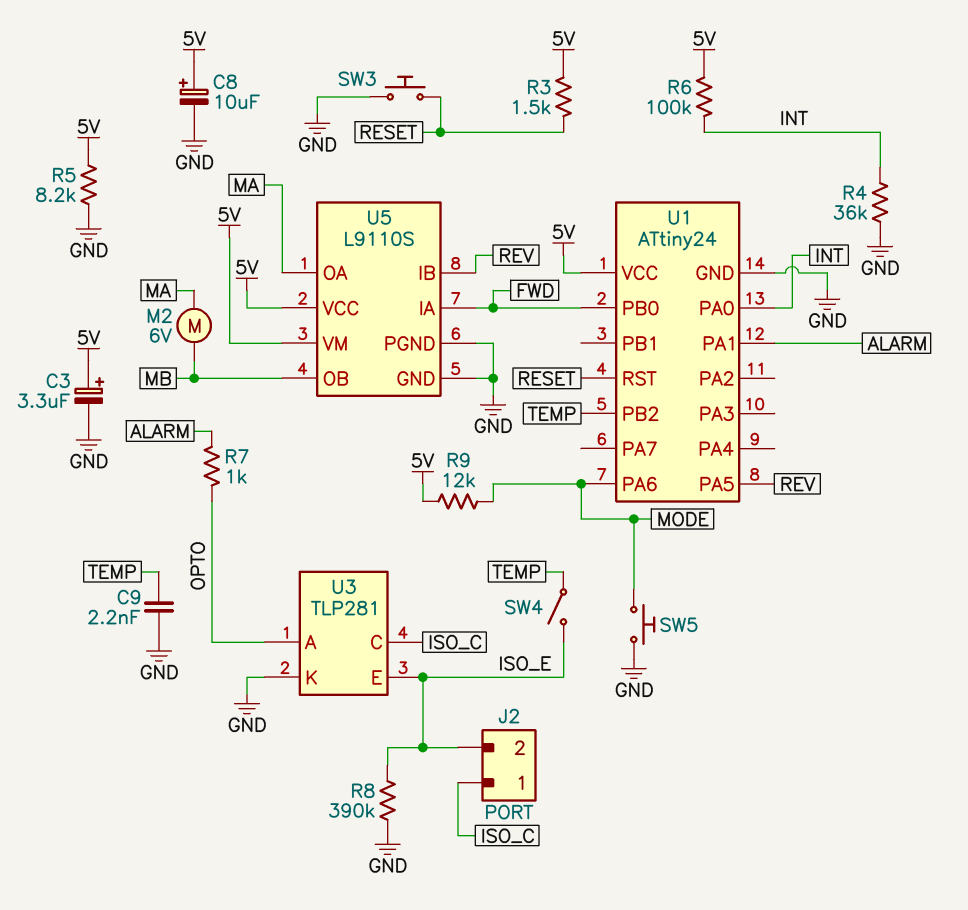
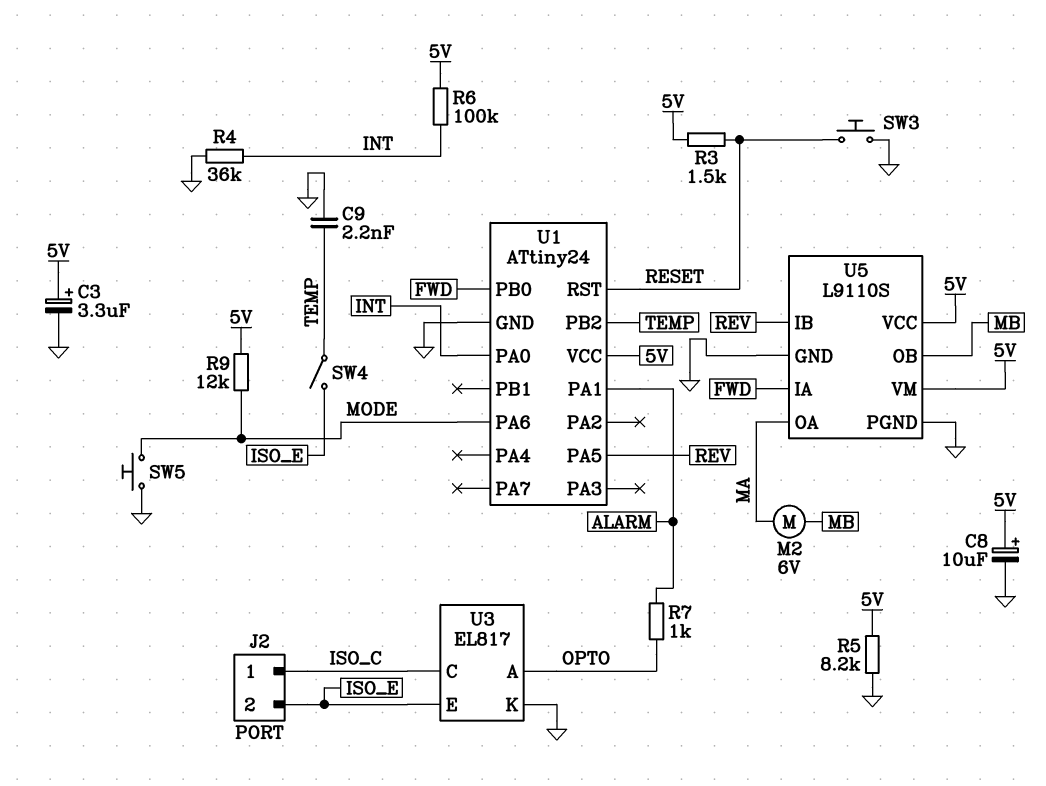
R8: 390k (GND, ISO_E) -> none
U3: TLP281 -> EL817

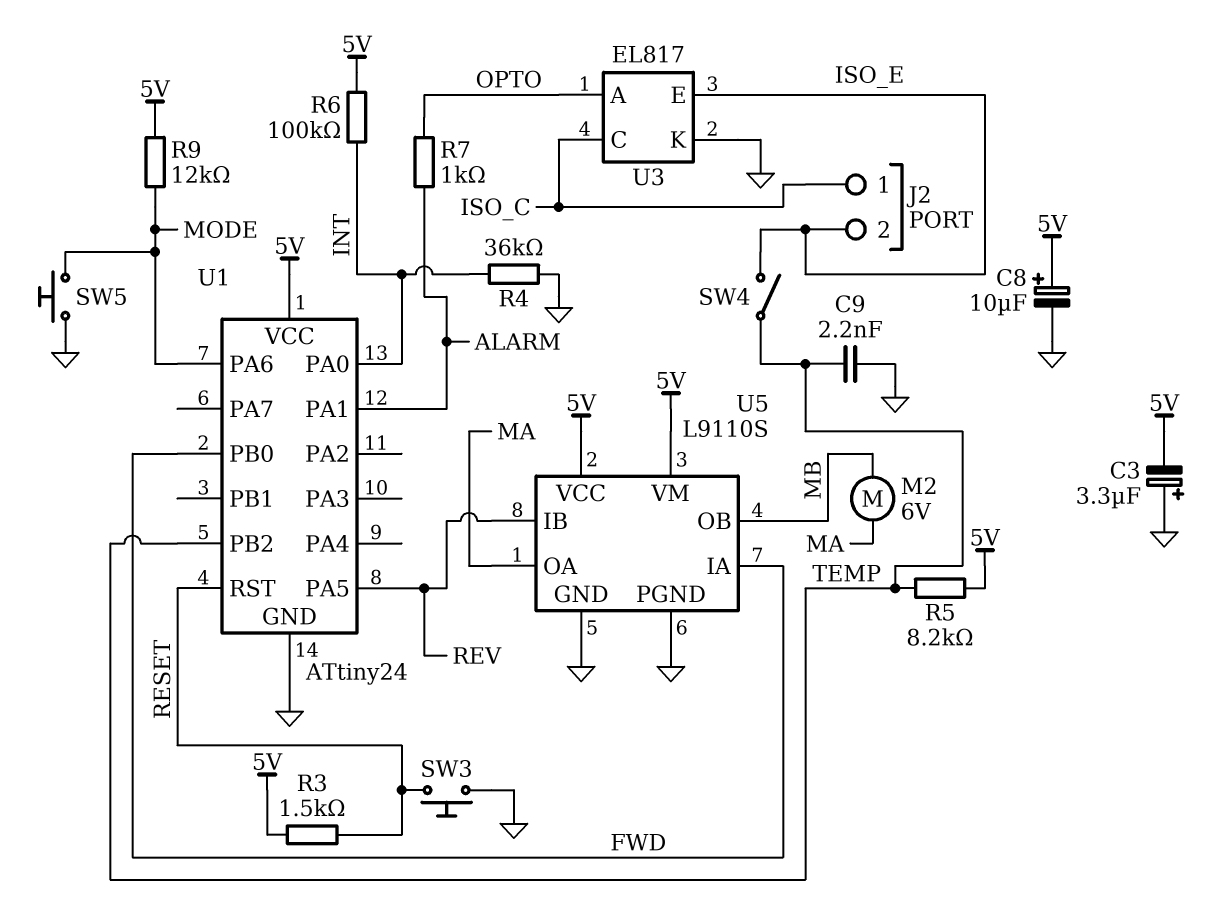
C3: 3.3uF (plus 5V, minus GND) -> 3.3uF (plus GND, minus 5V)
R5: 8.2k (5V, GND) -> 8.2k (5V, TEMP)

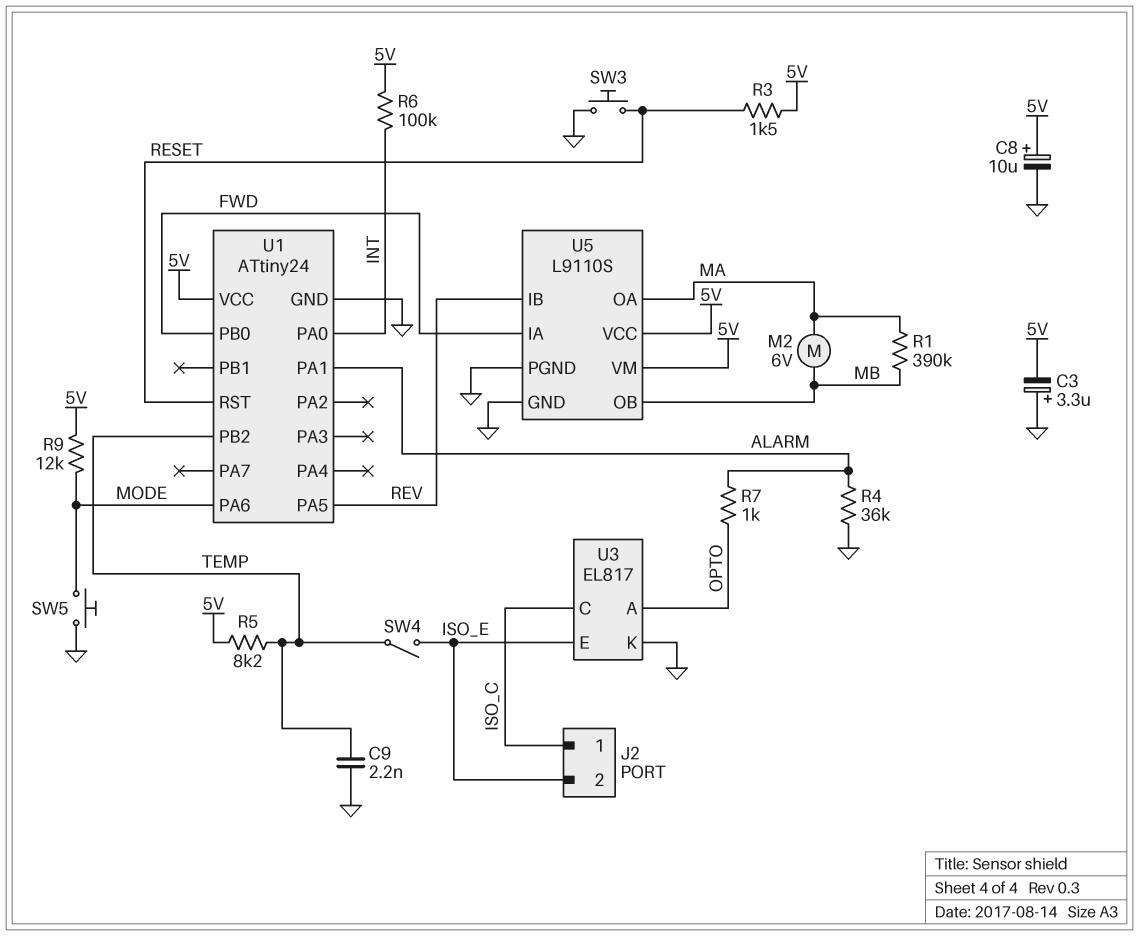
R1: none -> 390k (MA, MB)
R4: 36k (GND, INT) -> 36k (ALARM, GND)

